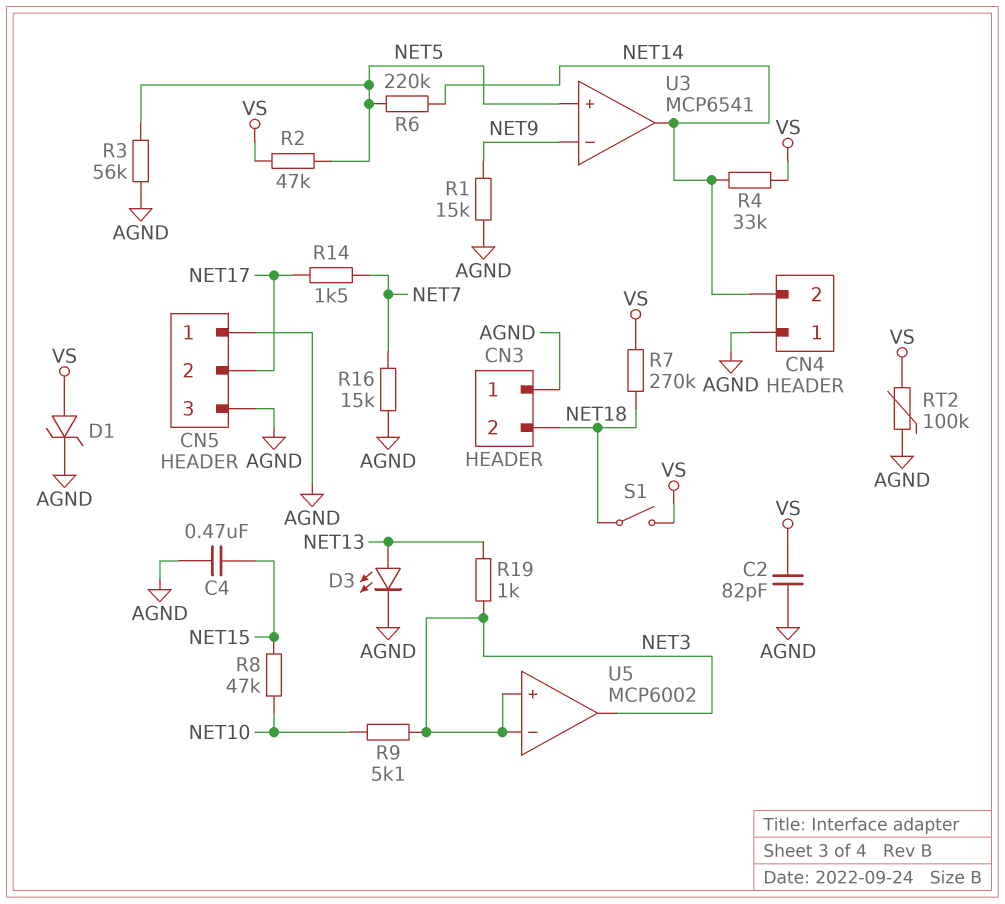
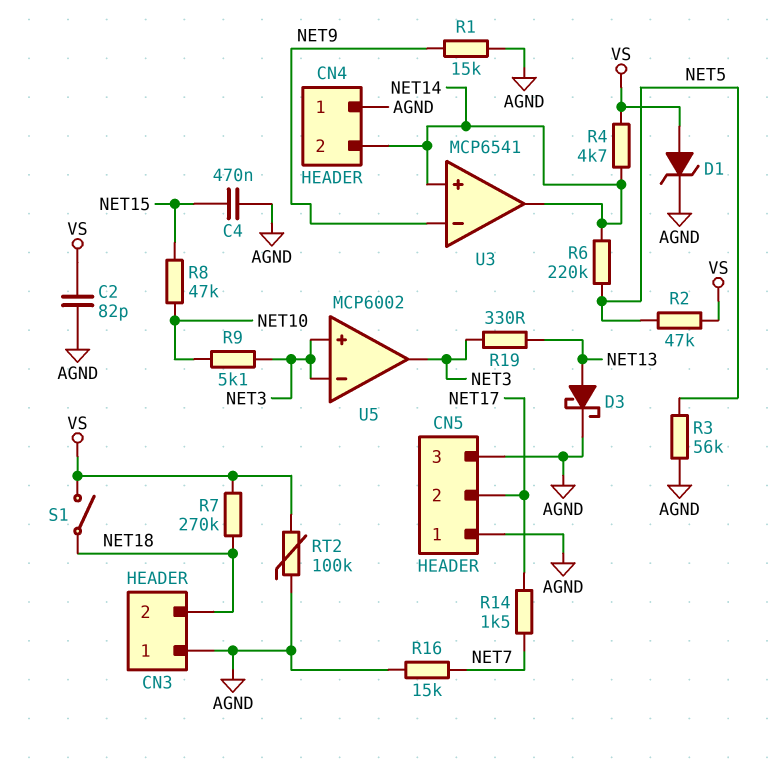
D3: LED (A NET13, K AGND) -> schottky (A NET13, K AGND)
R4: 33k (NET14, VS) -> 4.7k (NET14, VS)
R19: 1k (NET3, NET13) -> 330 (NET3, NET13)
U3 pin in+: NET5 -> NET14

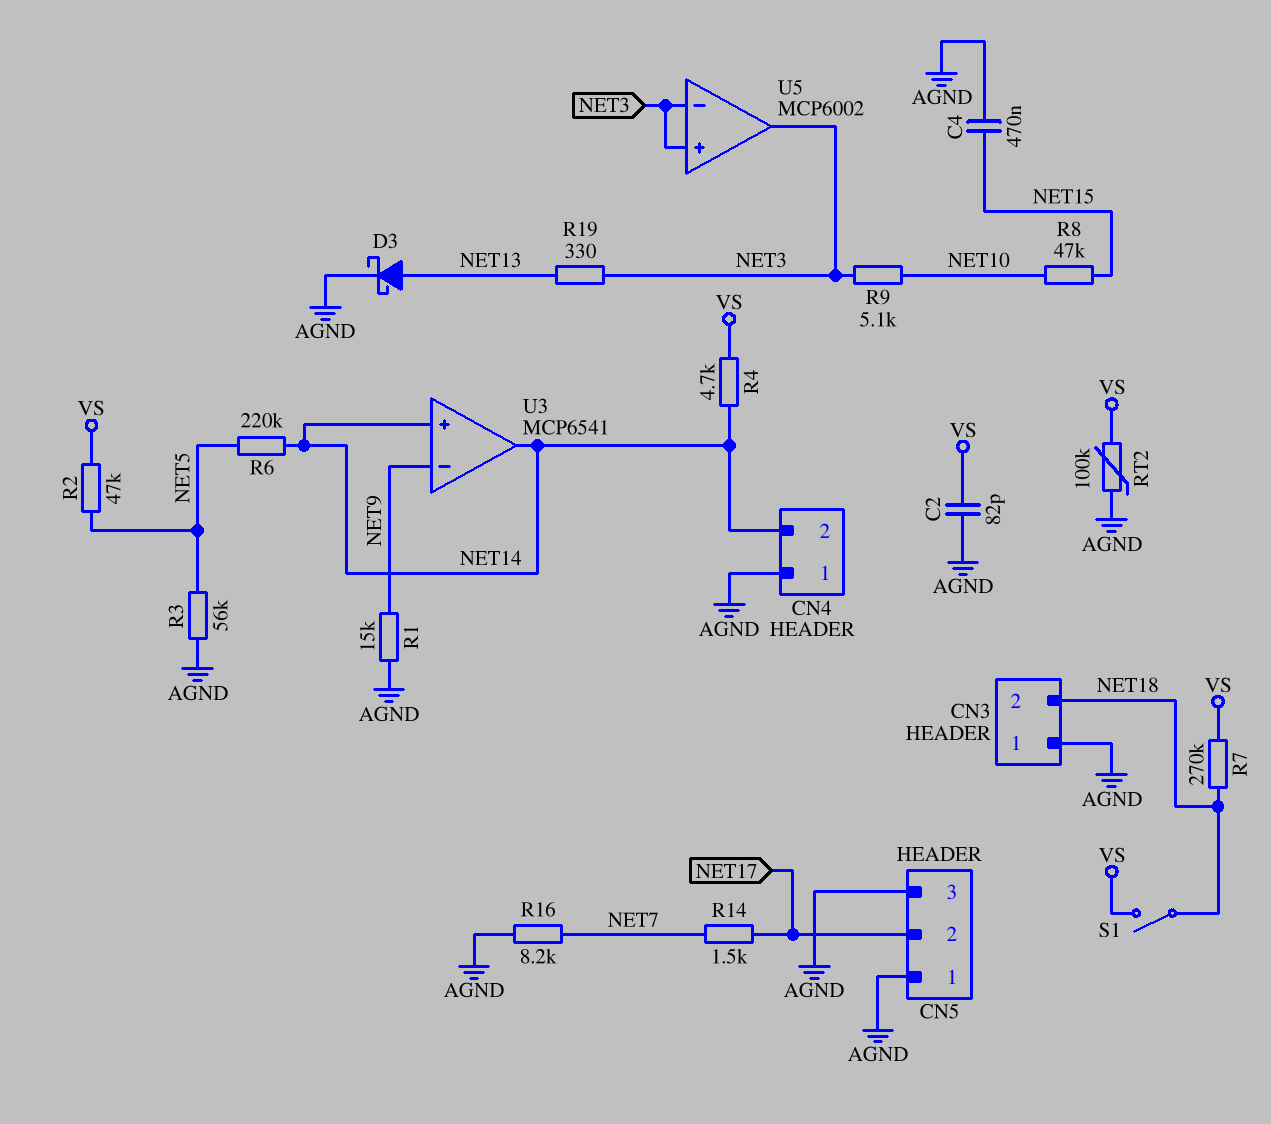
D1: zener (A VS, K AGND) -> none
R16: 15k (AGND, NET7) -> 8.2k (AGND, NET7)

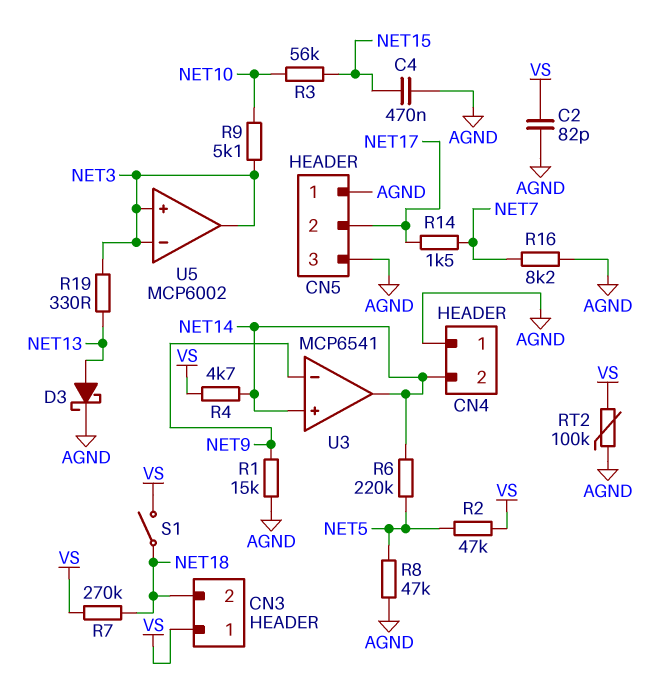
CN3 pin 1: AGND -> VS
R3: 56k (AGND, NET5) -> 56k (NET10, NET15)
R8: 47k (NET10, NET15) -> 47k (AGND, NET5)

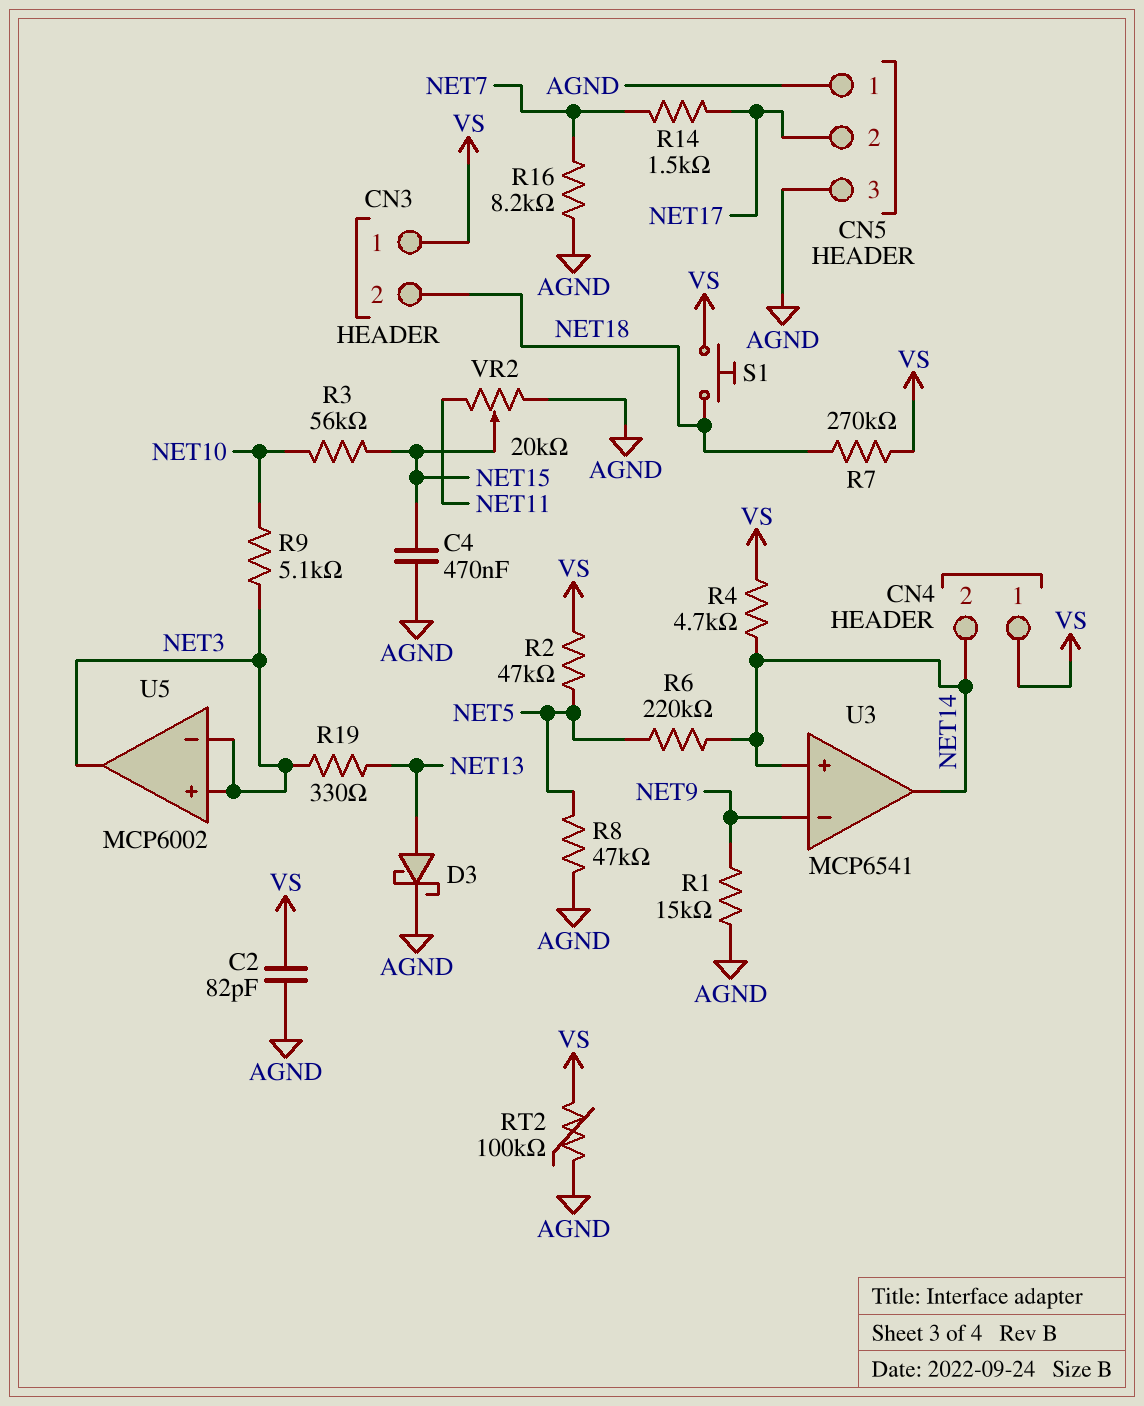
CN4 pin 1: AGND -> VS
S1: switch (NET18, VS) -> button (NET18, VS)
VR2: none -> 20k (AGND, NET11, wiper NET15)

